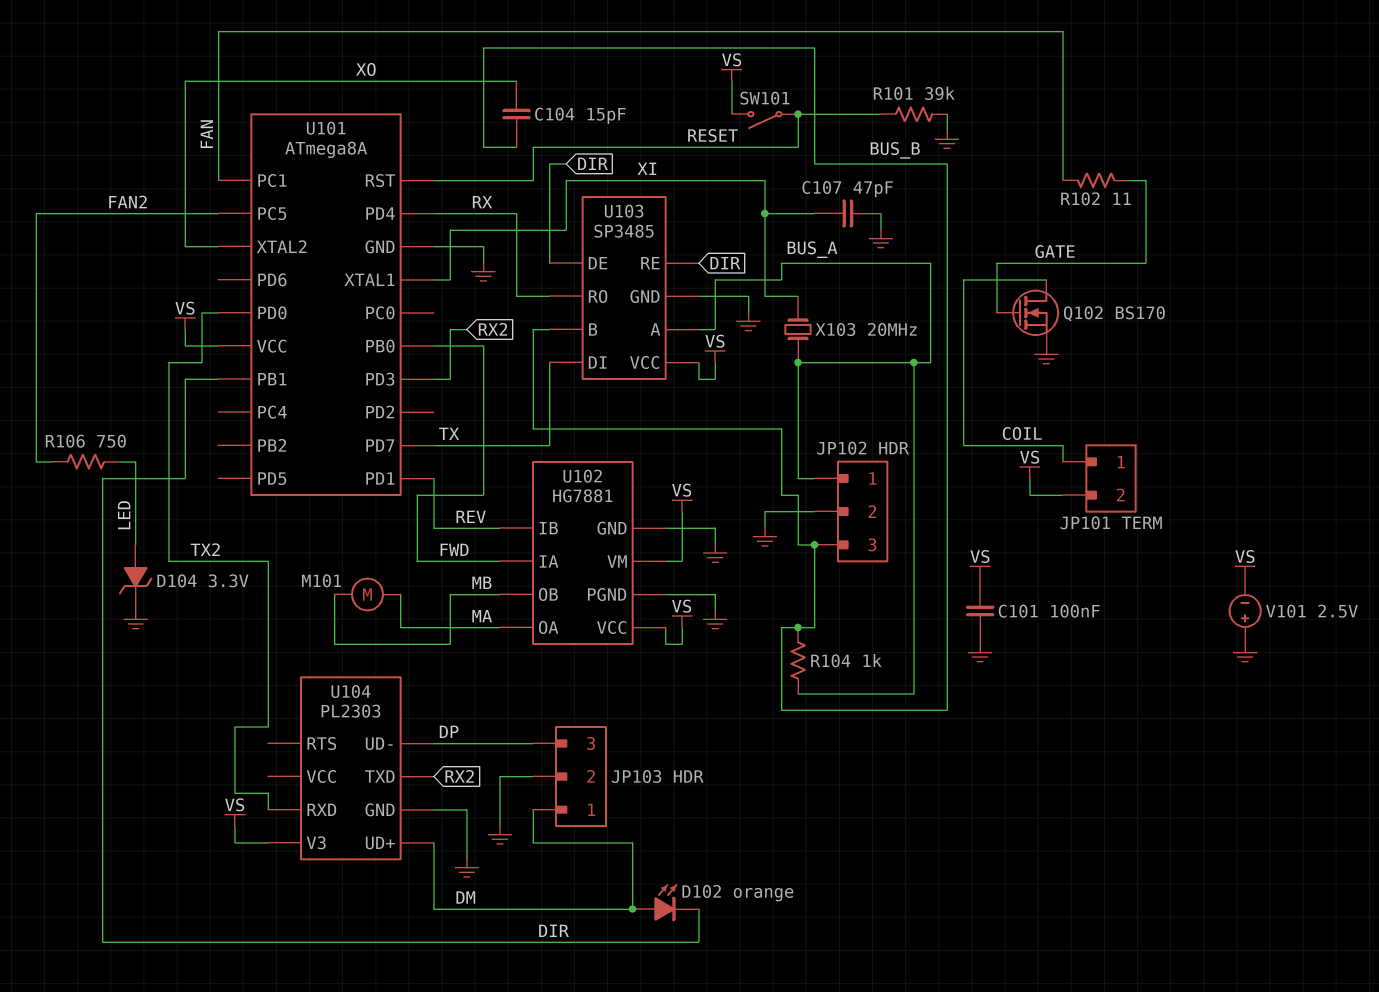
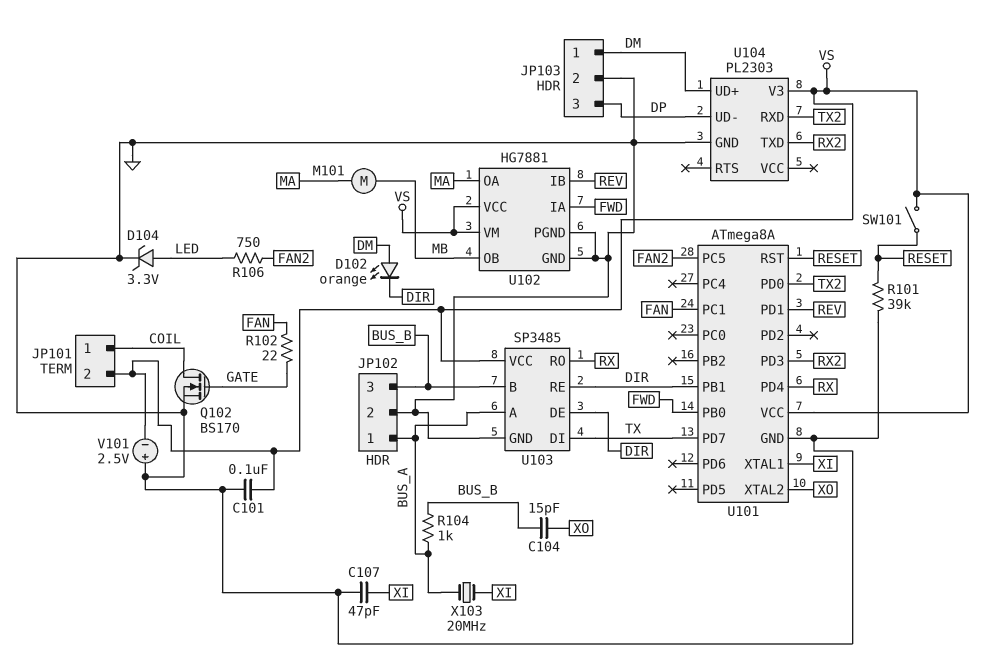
R102: 11 (FAN, GATE) -> 22 (FAN, GATE)

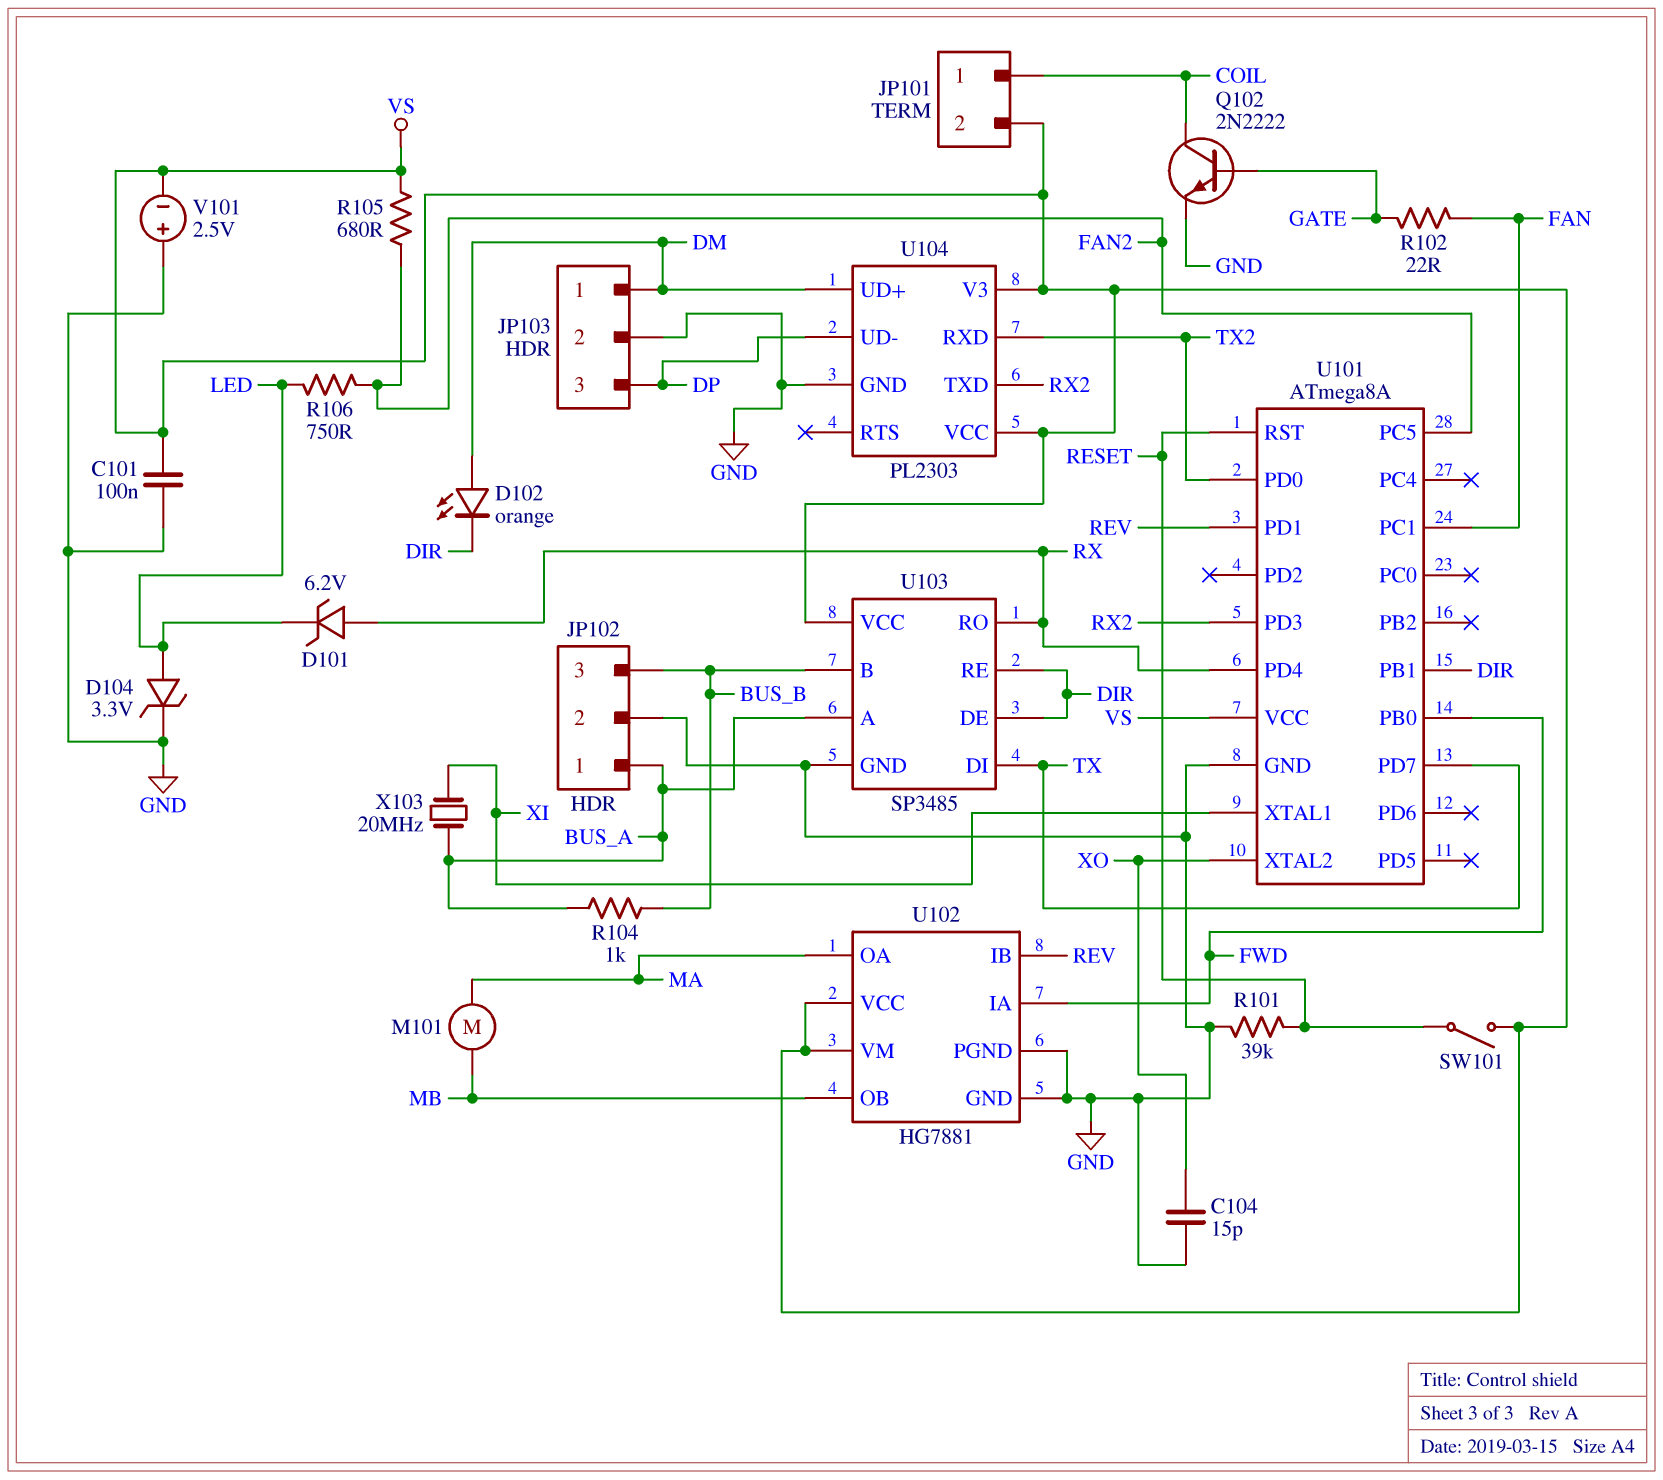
C104: 15pF (BUS_B, XO) -> 15pF (GND, XO)
C107: 47pF (GND, XI) -> none
D101: none -> zener 6.2V (A RX, K LED)
Q102: NMOS BS170 (G GATE, D COIL, S GND) -> NPN 2N2222 (B GATE, C COIL, E GND)
R105: none -> 680 (FAN2, VS)
U104 pin VCC: none -> VS

